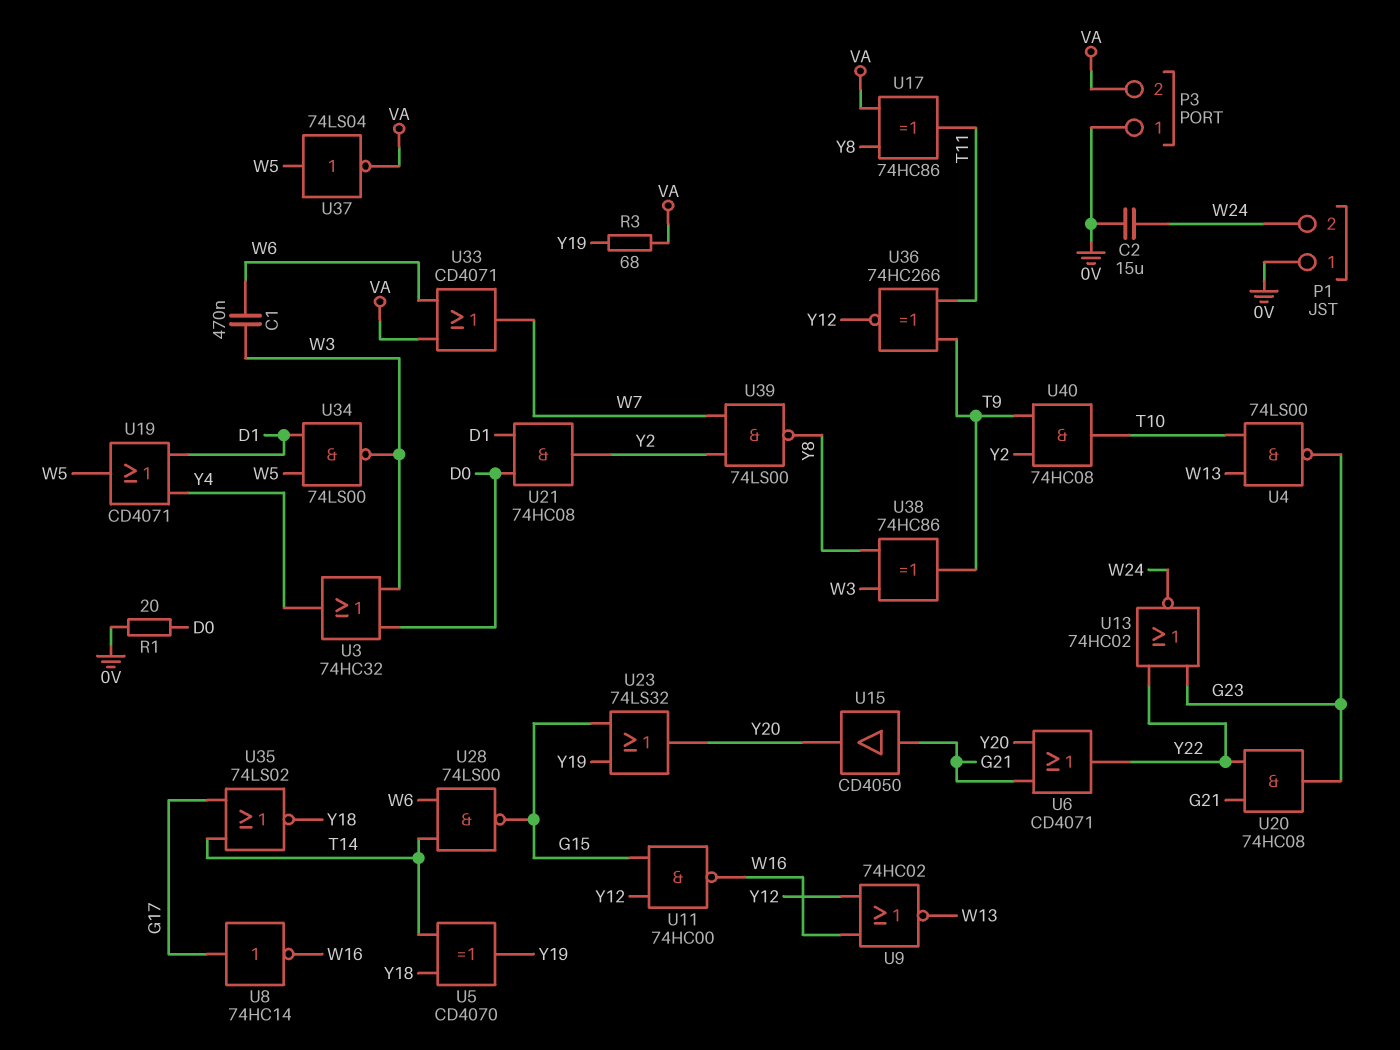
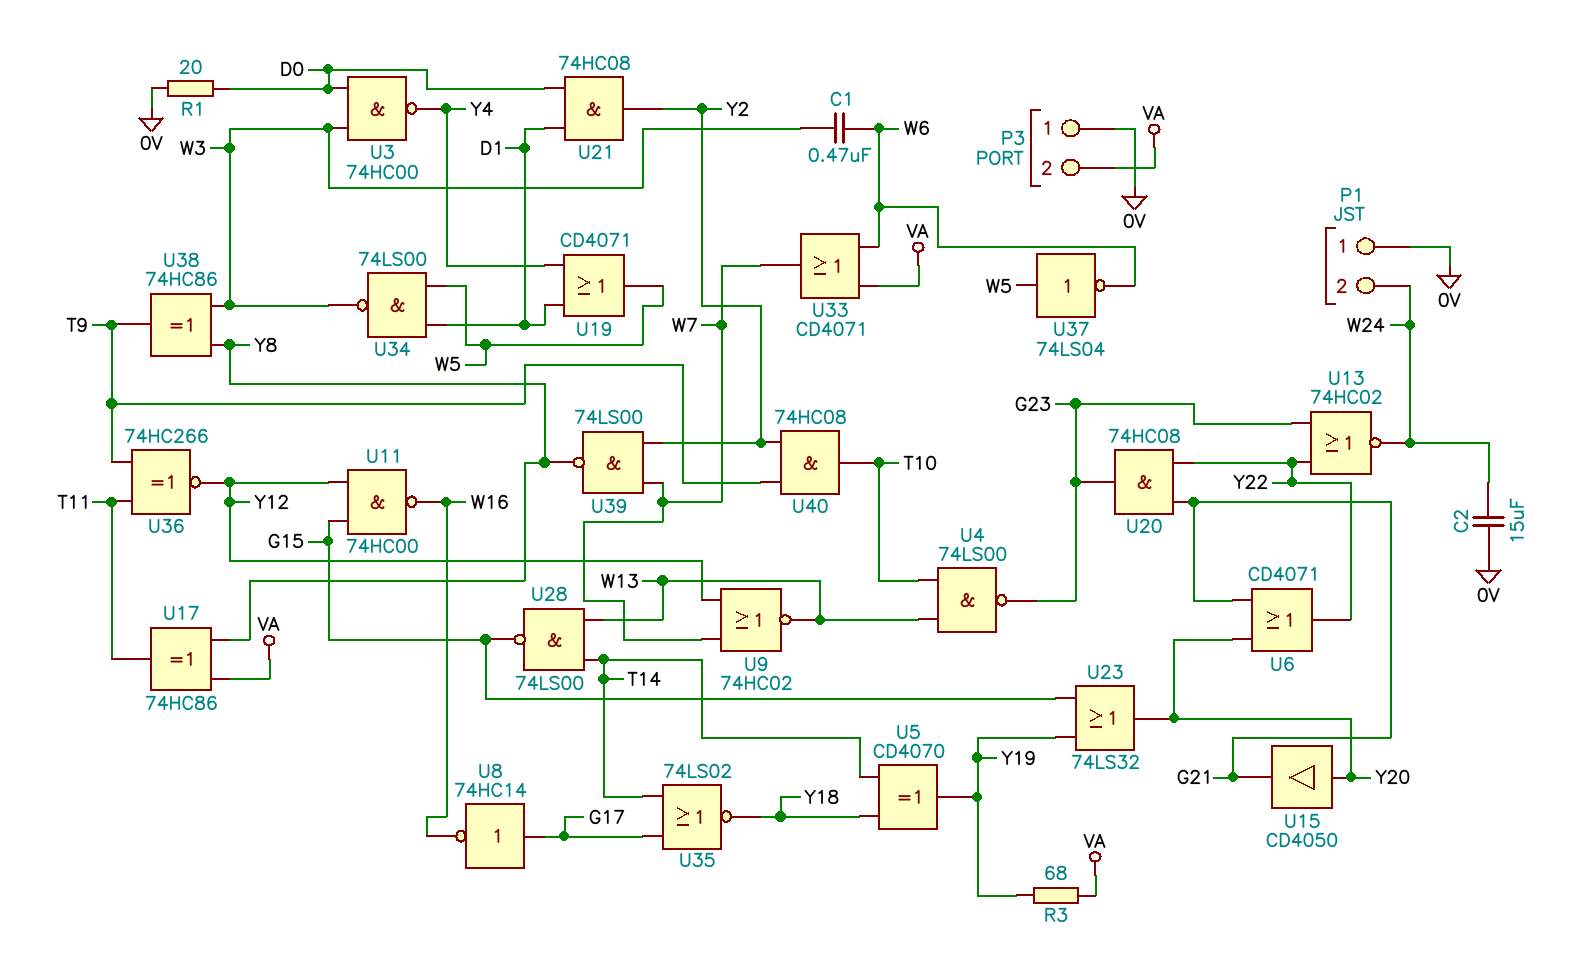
U3: OR 74HC32 (in D0, in W3, out Y4) -> NAND 74HC00 (in D0, in W3, out Y4)
U9: NOR 74HC02 (in W16, in Y12, out W13) -> NOR 74HC02 (in W7, in Y12, out W13)
U15: buffer CD4050 (in G21, out Y20) -> buffer CD4050 (in Y20, out G21)
U28: NAND 74LS00 (in T14, in W6, out G15) -> NAND 74LS00 (in T14, in W13, out G15)
U37: NOT 74LS04 (in W5, out VA) -> NOT 74LS04 (in W5, out W6)

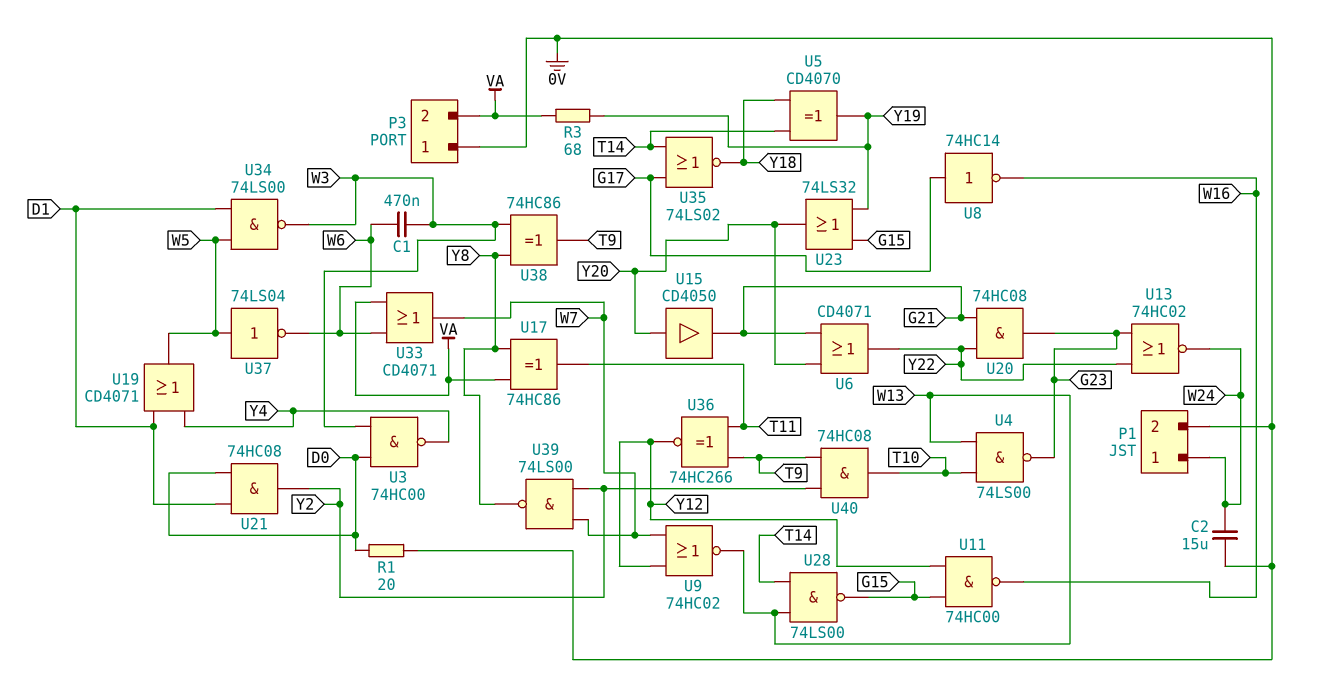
P1 pin 1: 0V -> W24
P1 pin 2: W24 -> 0V

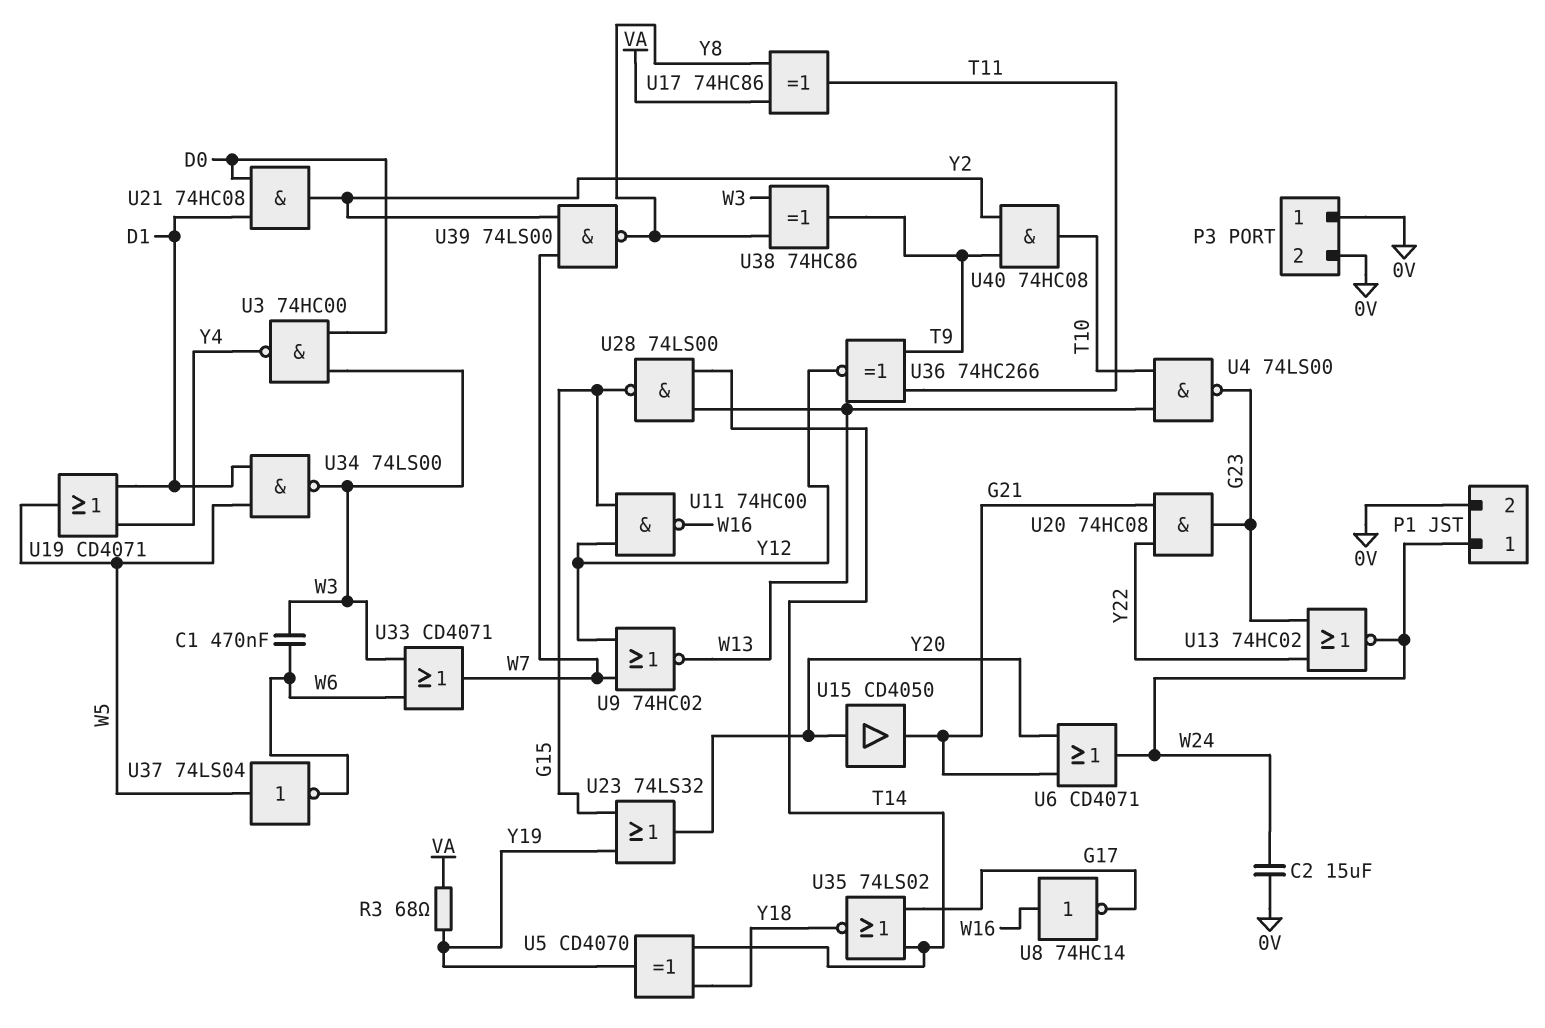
P3 pin 2: VA -> 0V
R1: 20 (0V, D0) -> none
U6: OR CD4071 (in G21, in Y20, out Y22) -> OR CD4071 (in G21, in Y20, out W24)
U8: NOT 74HC14 (in G17, out W16) -> NOT 74HC14 (in W16, out G17)
U33: OR CD4071 (in VA, in W6, out W7) -> OR CD4071 (in W3, in W6, out W7)

